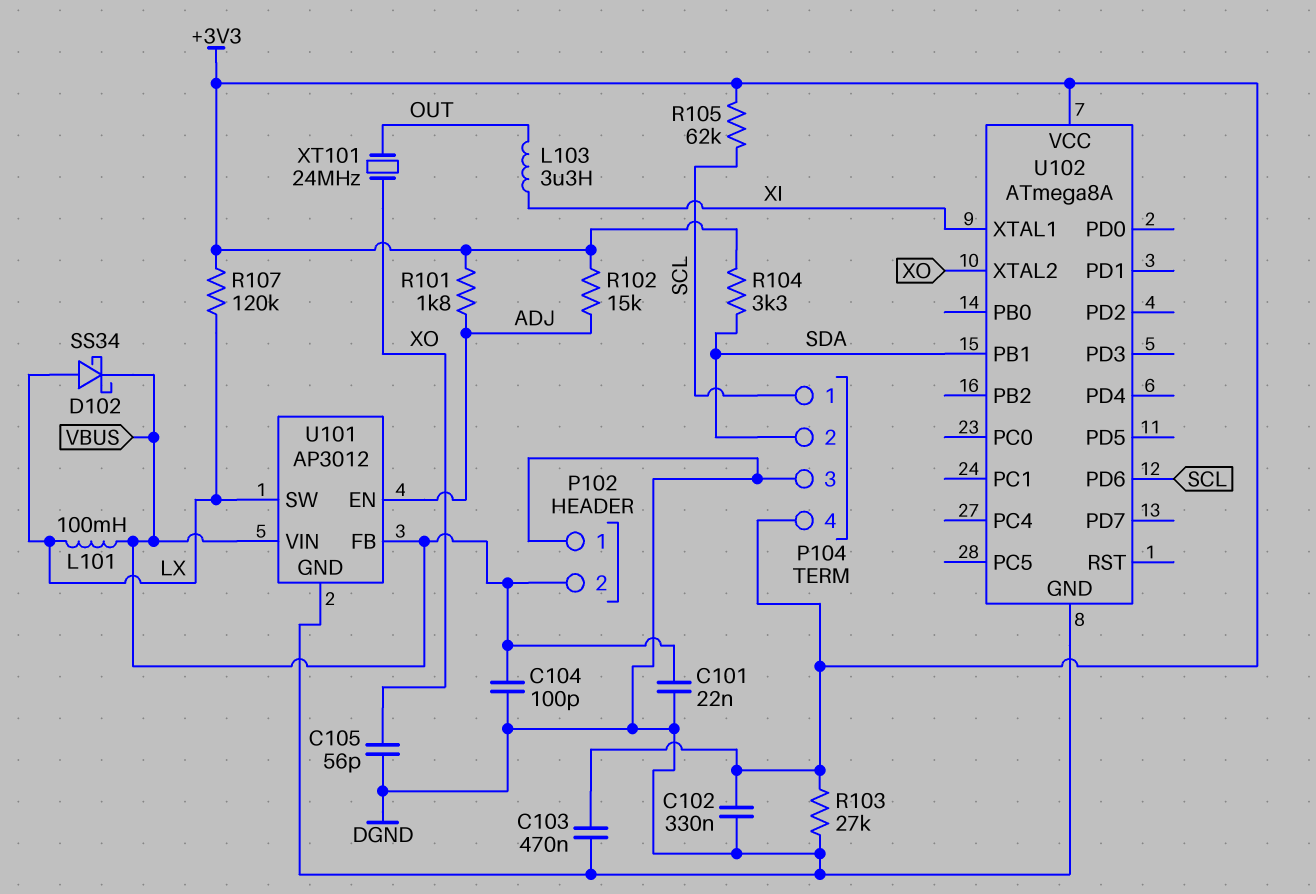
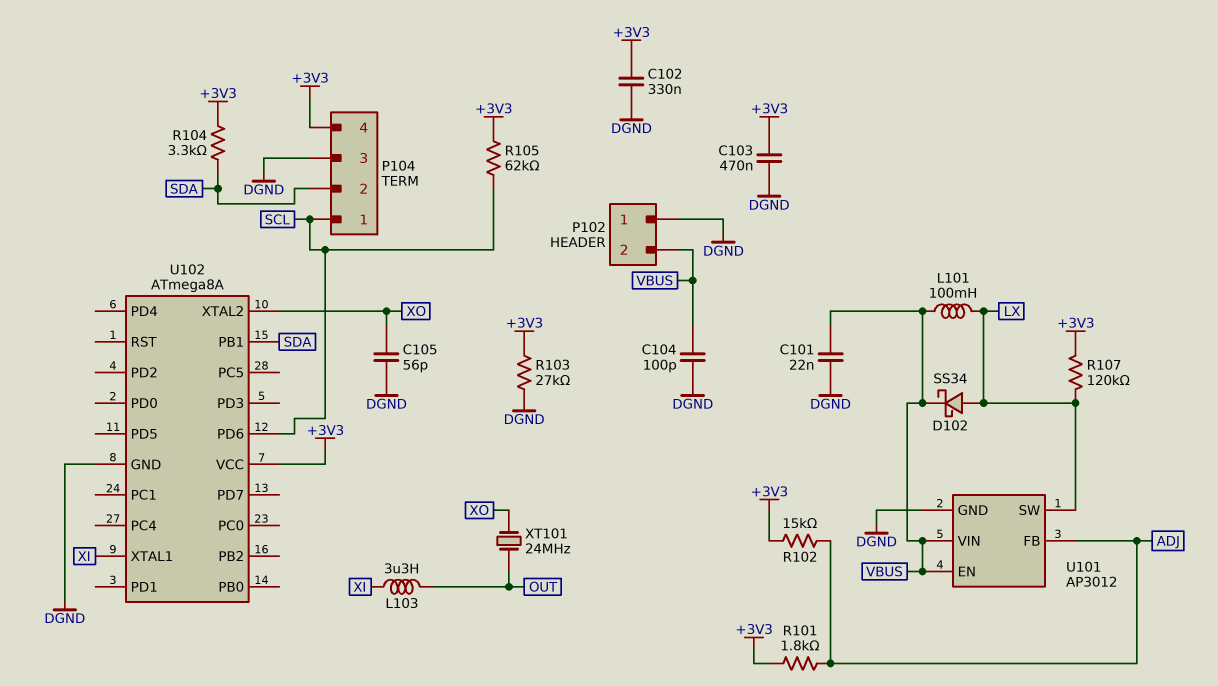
U101 pin EN: ADJ -> VBUS
U101 pin FB: VBUS -> ADJ

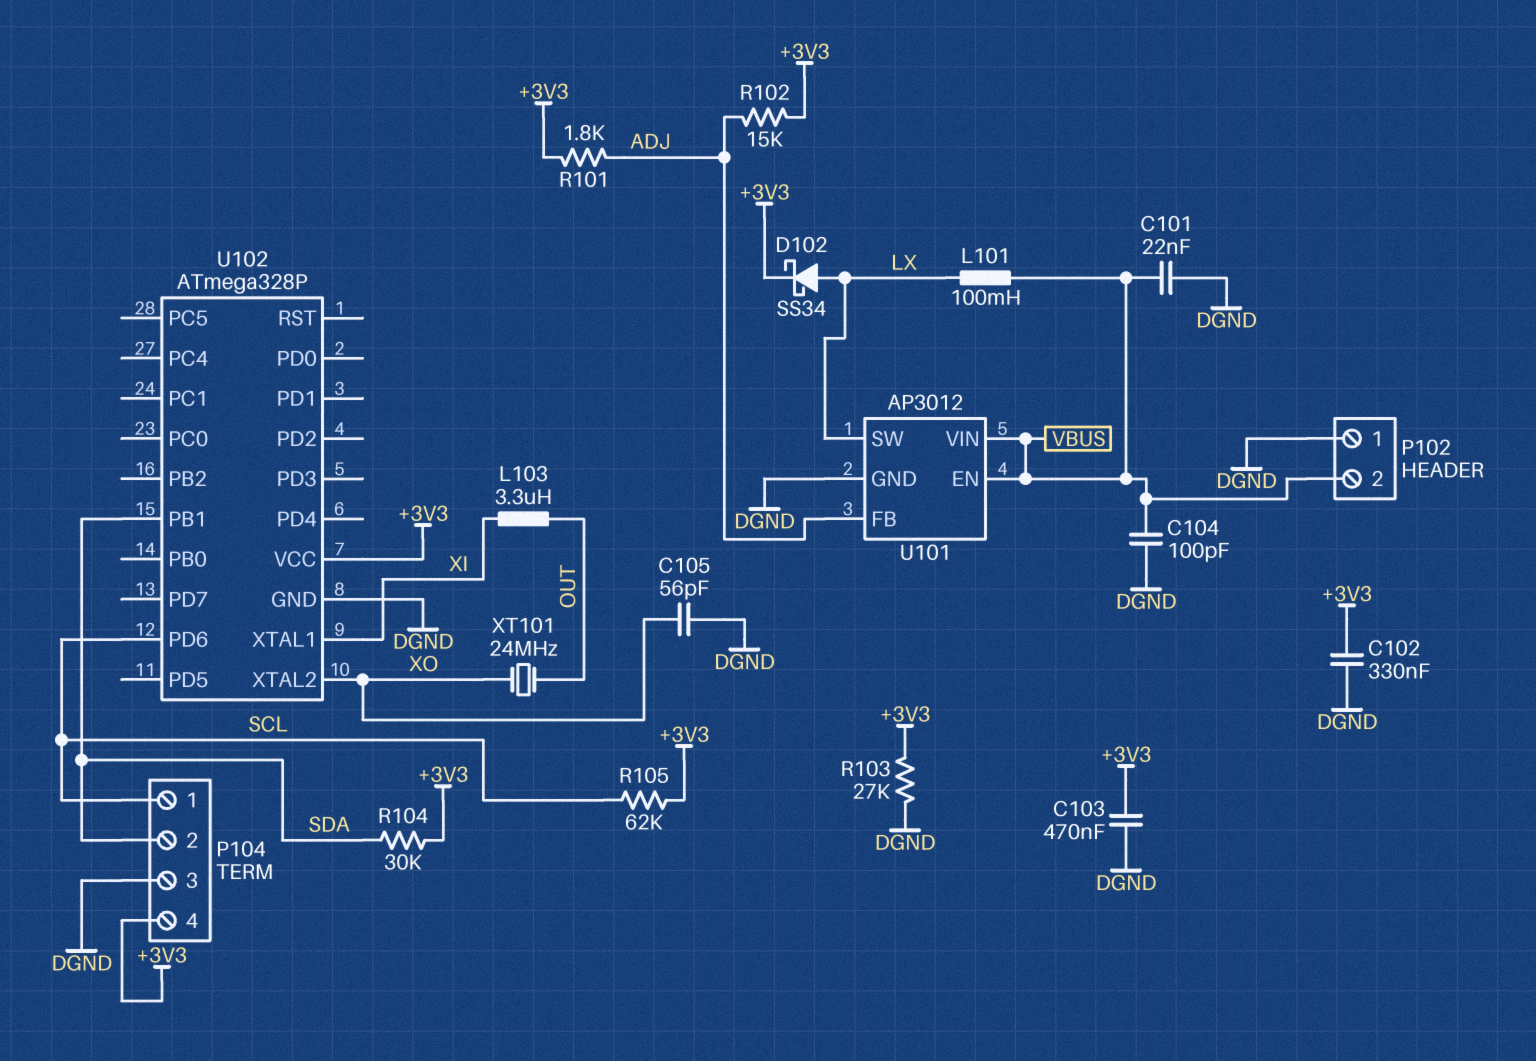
D102: schottky SS34 (A LX, K VBUS) -> schottky SS34 (A LX, K +3V3)
R104: 3.3k (+3V3, SDA) -> 30k (+3V3, SDA)
R107: 120k (+3V3, LX) -> none
U102: ATmega8A -> ATmega328P

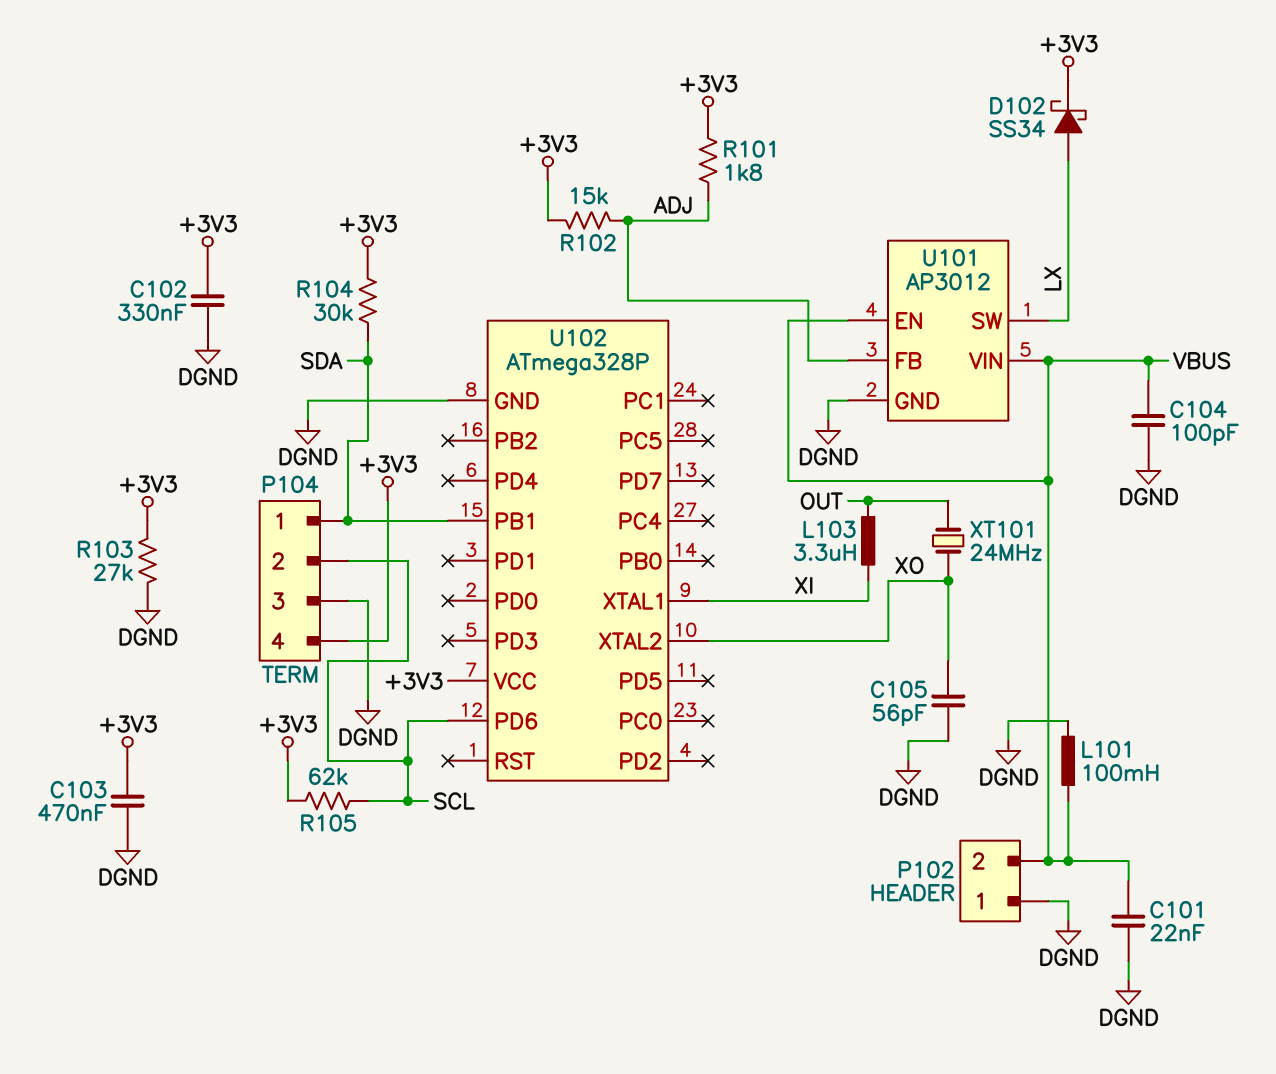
L101: 100mH (LX, VBUS) -> 100mH (DGND, VBUS)
P104 pin 1: SCL -> SDA
P104 pin 2: SDA -> SCL

